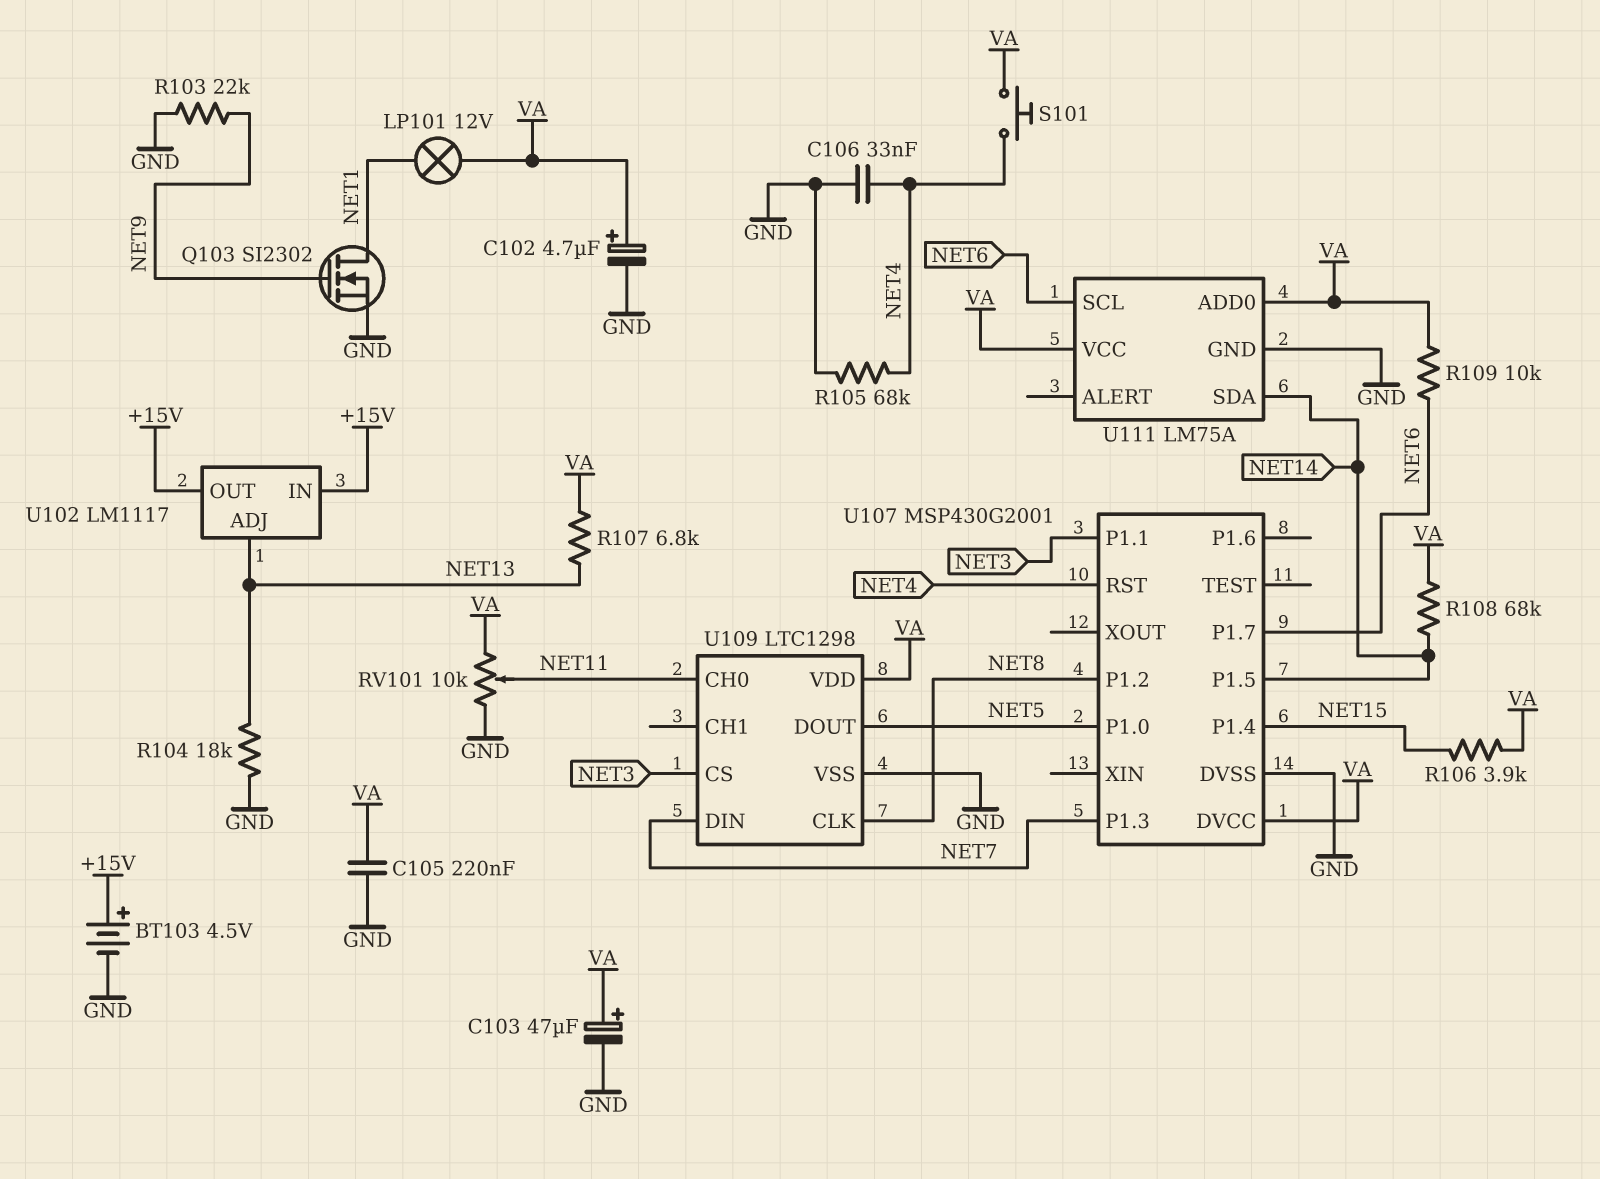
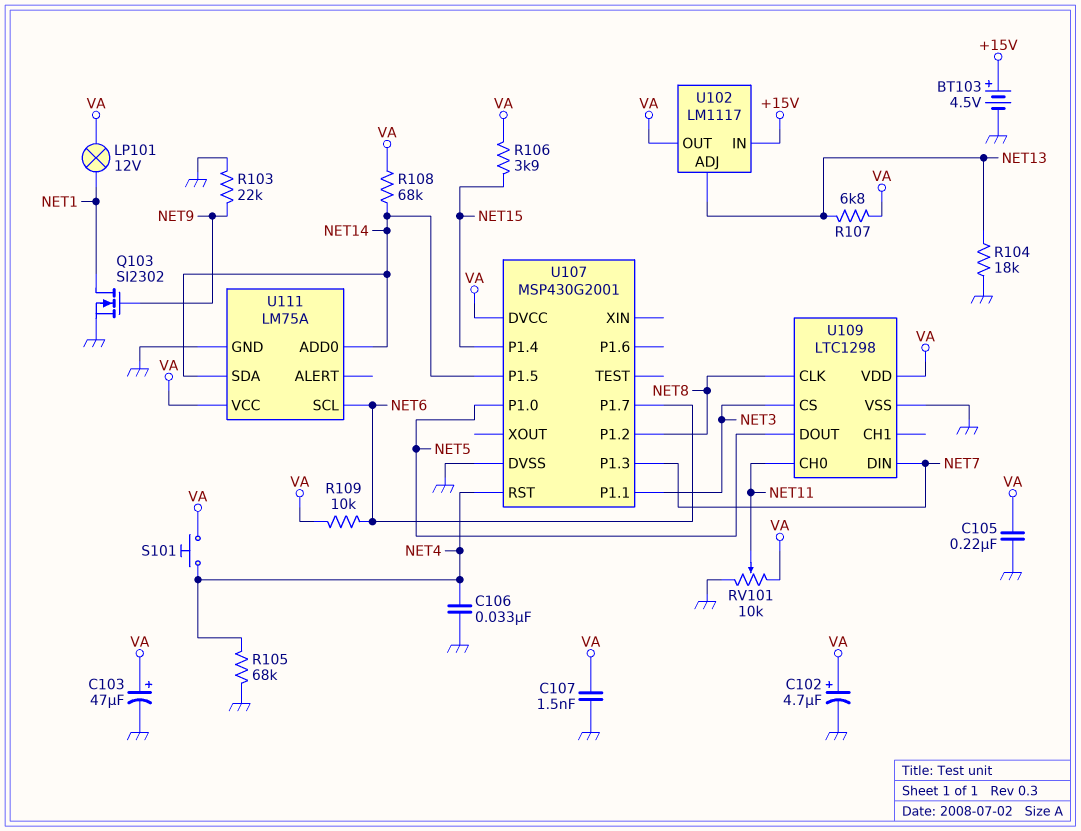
C107: none -> 1.5nF (GND, VA)
U102 pin OUT: +15V -> VA
U111 pin ADD0: VA -> NET14

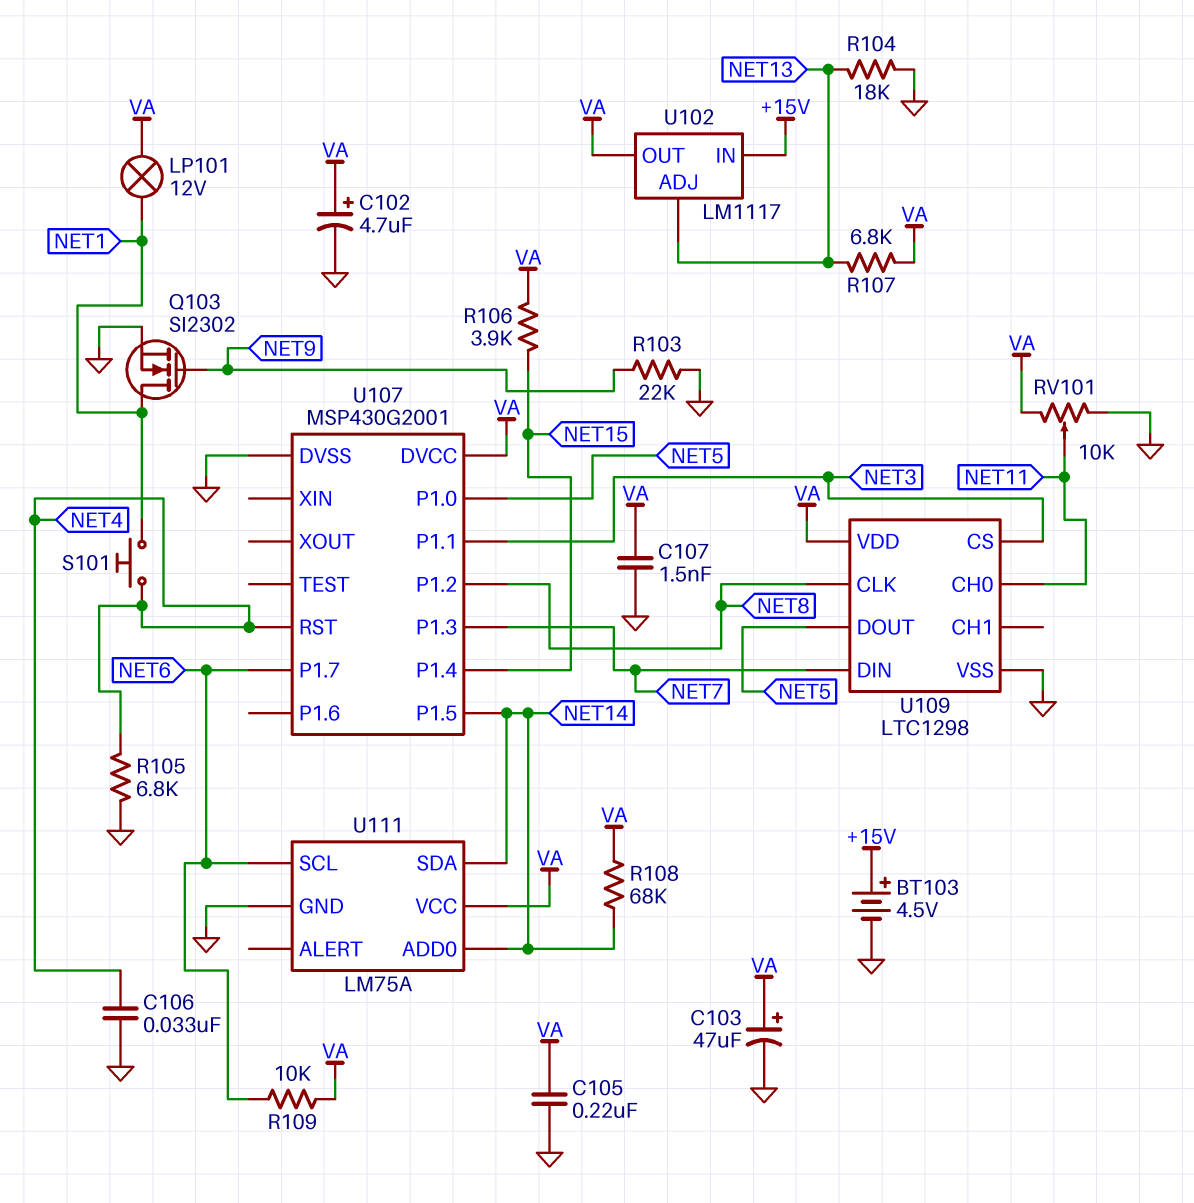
R105: 68k (GND, NET4) -> 6.8k (GND, NET4)
S101: button (NET4, VA) -> button (NET1, NET4)

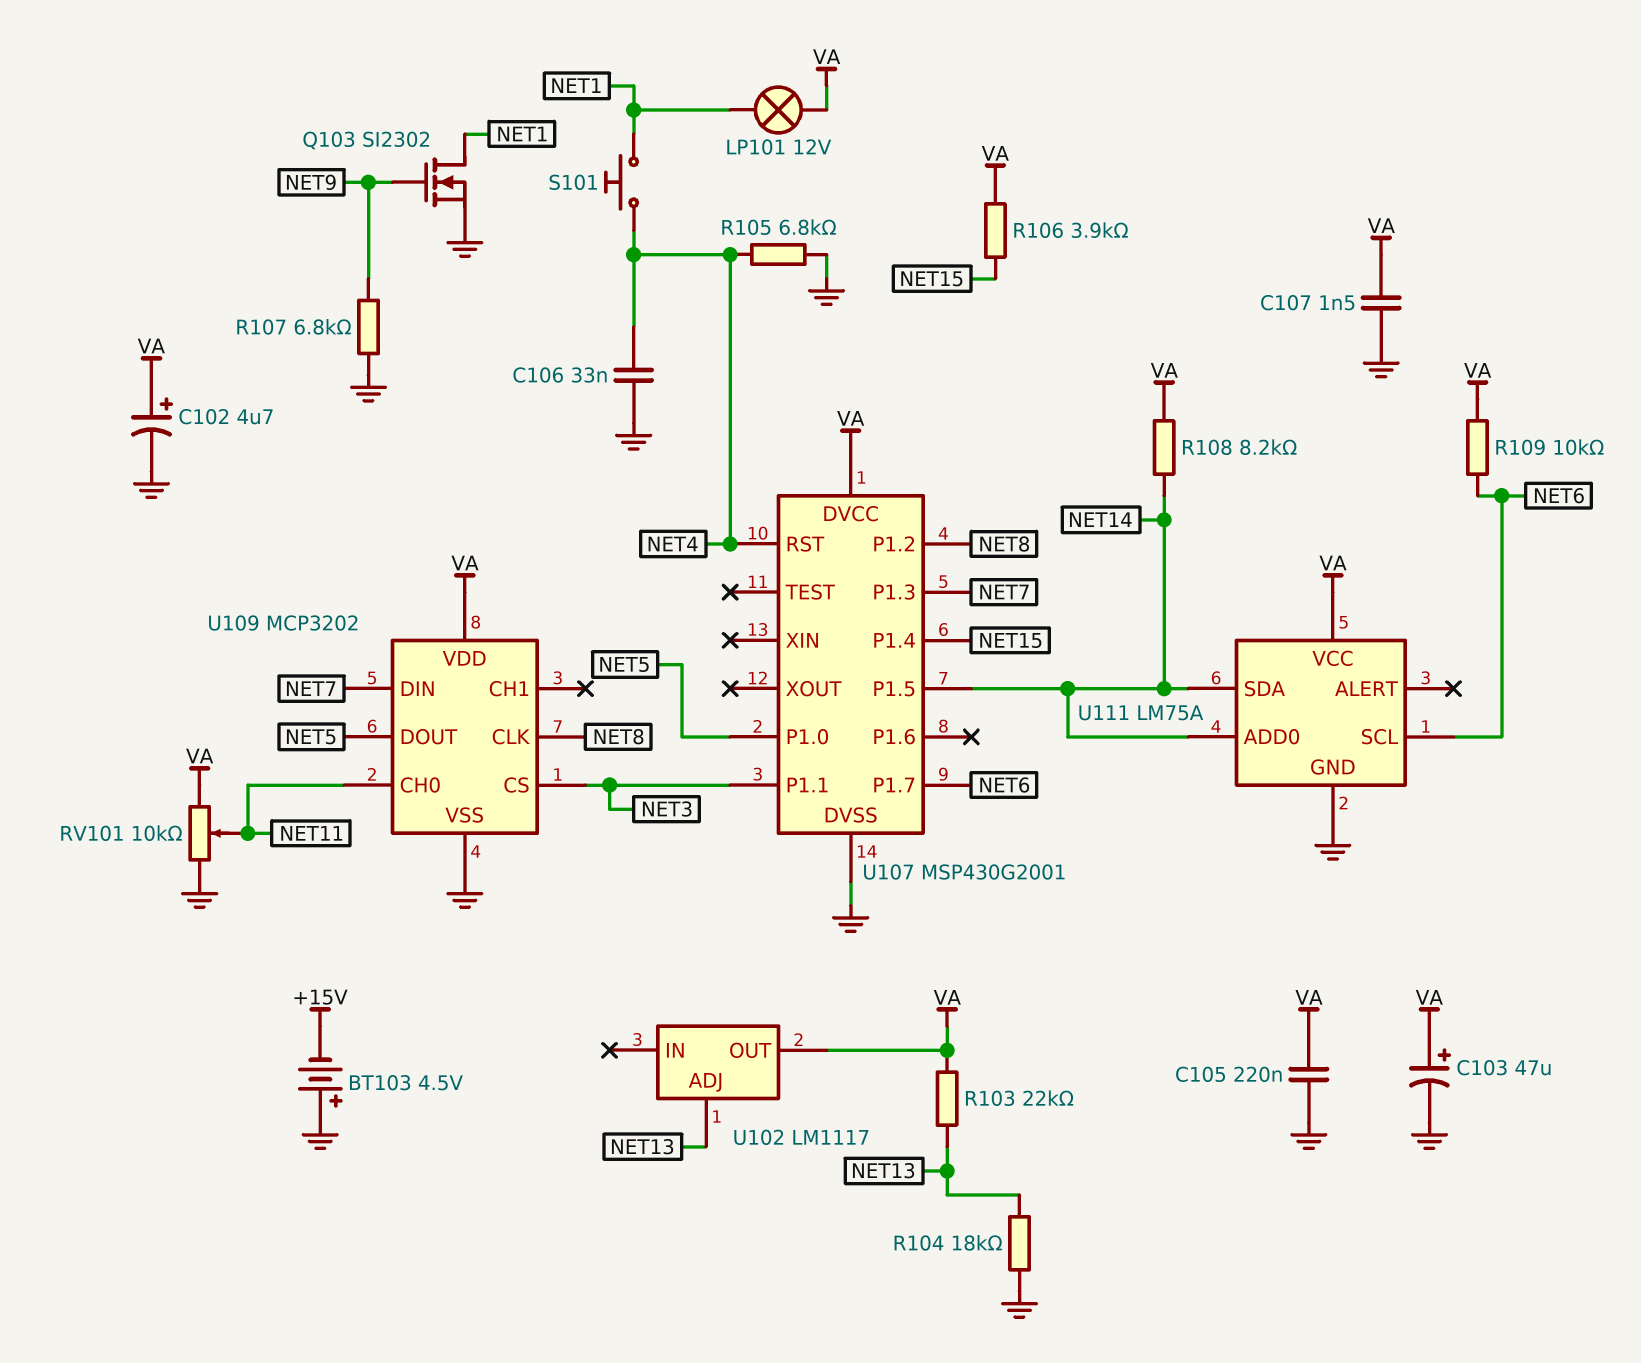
BT103: 4.5V (plus +15V, minus GND) -> 4.5V (plus GND, minus +15V)
R103: 22k (GND, NET9) -> 22k (NET13, VA)
R107: 6.8k (NET13, VA) -> 6.8k (GND, NET9)
R108: 68k (NET14, VA) -> 8.2k (NET14, VA)
U102 pin IN: +15V -> none
U109: LTC1298 -> MCP3202

